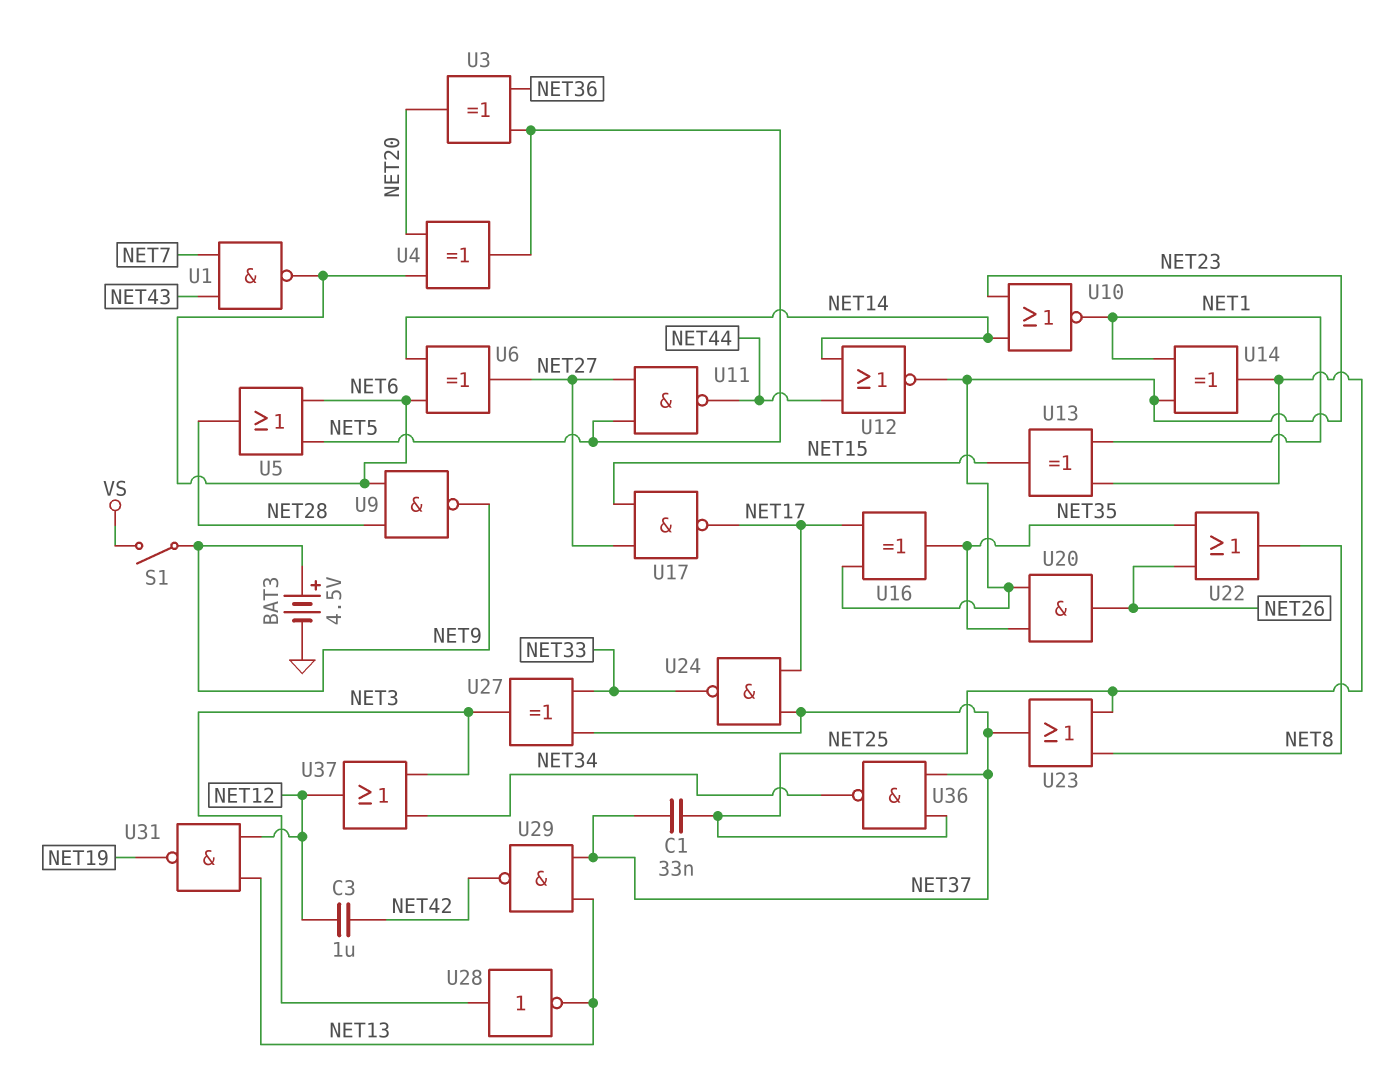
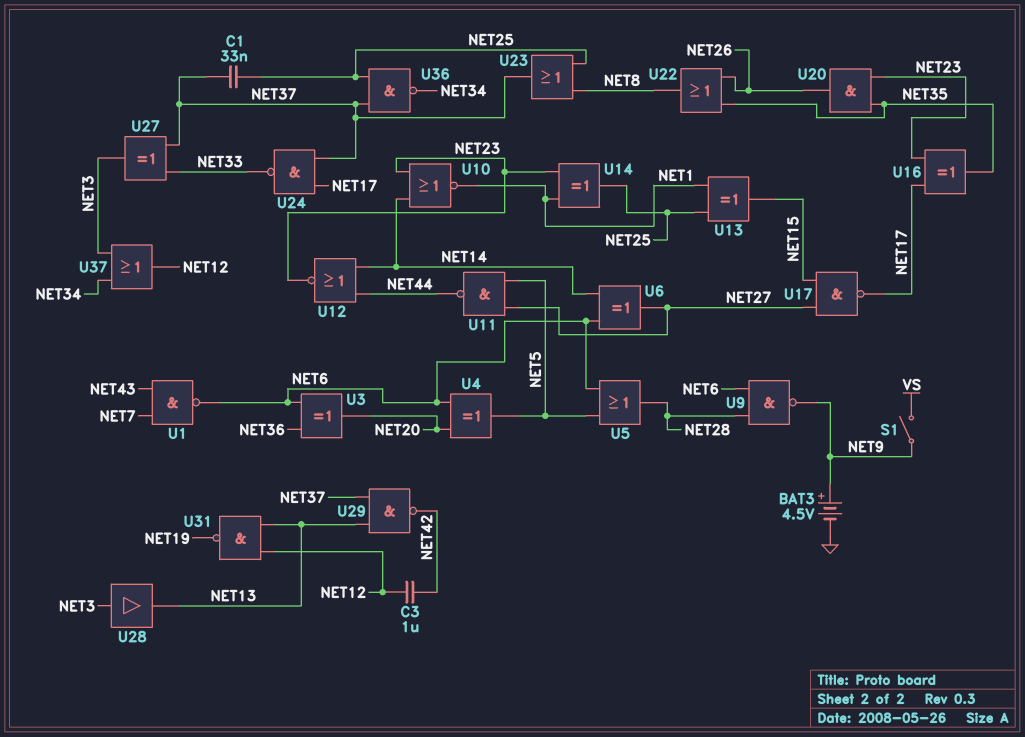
U3: XOR (in NET5, in NET36, out NET20) -> XOR (in NET6, in NET36, out NET20)
U28: NOT (in NET3, out NET13) -> buffer (in NET3, out NET13)

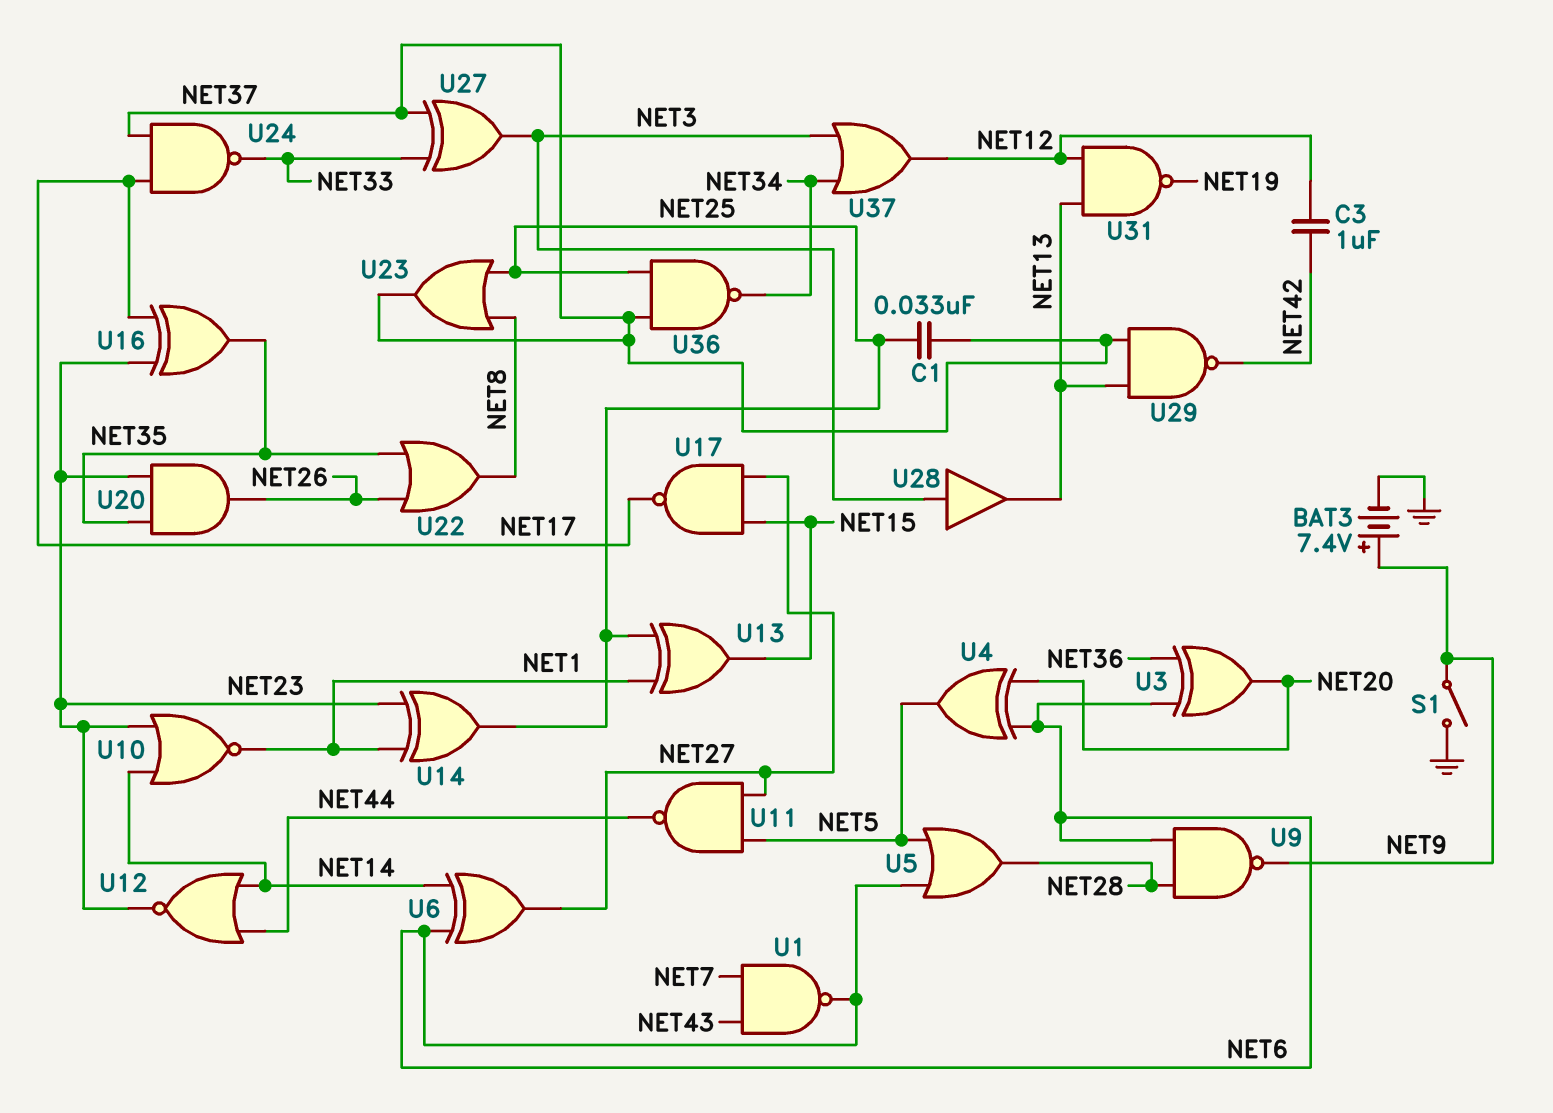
BAT3: 4.5V (plus NET9, minus GND) -> 7.4V (plus NET9, minus GND)
S1: switch (NET9, VS) -> switch (GND, NET9)

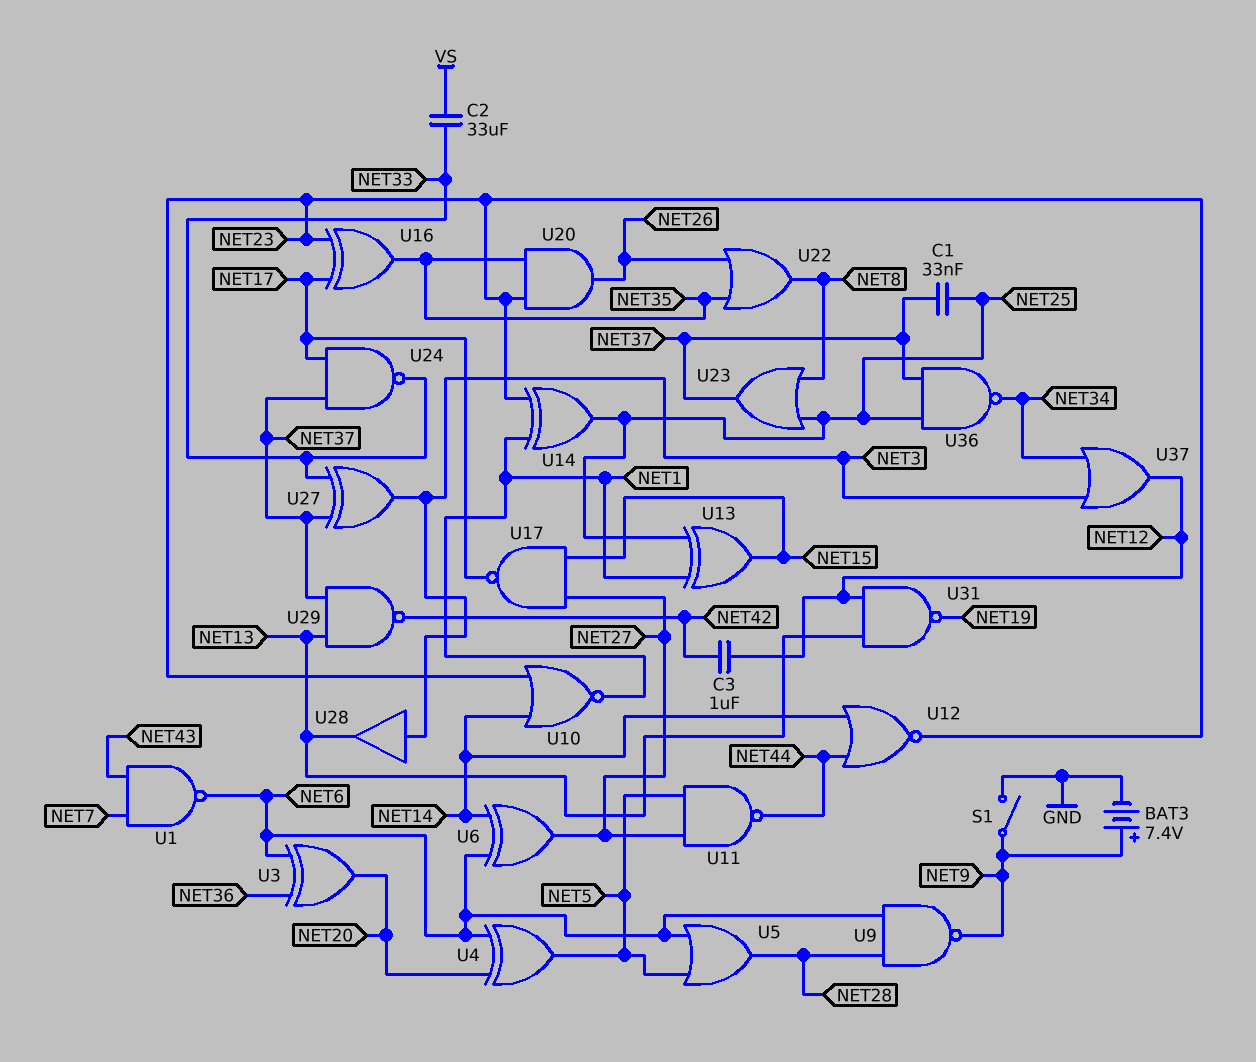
C2: none -> 33uF (NET33, VS)

